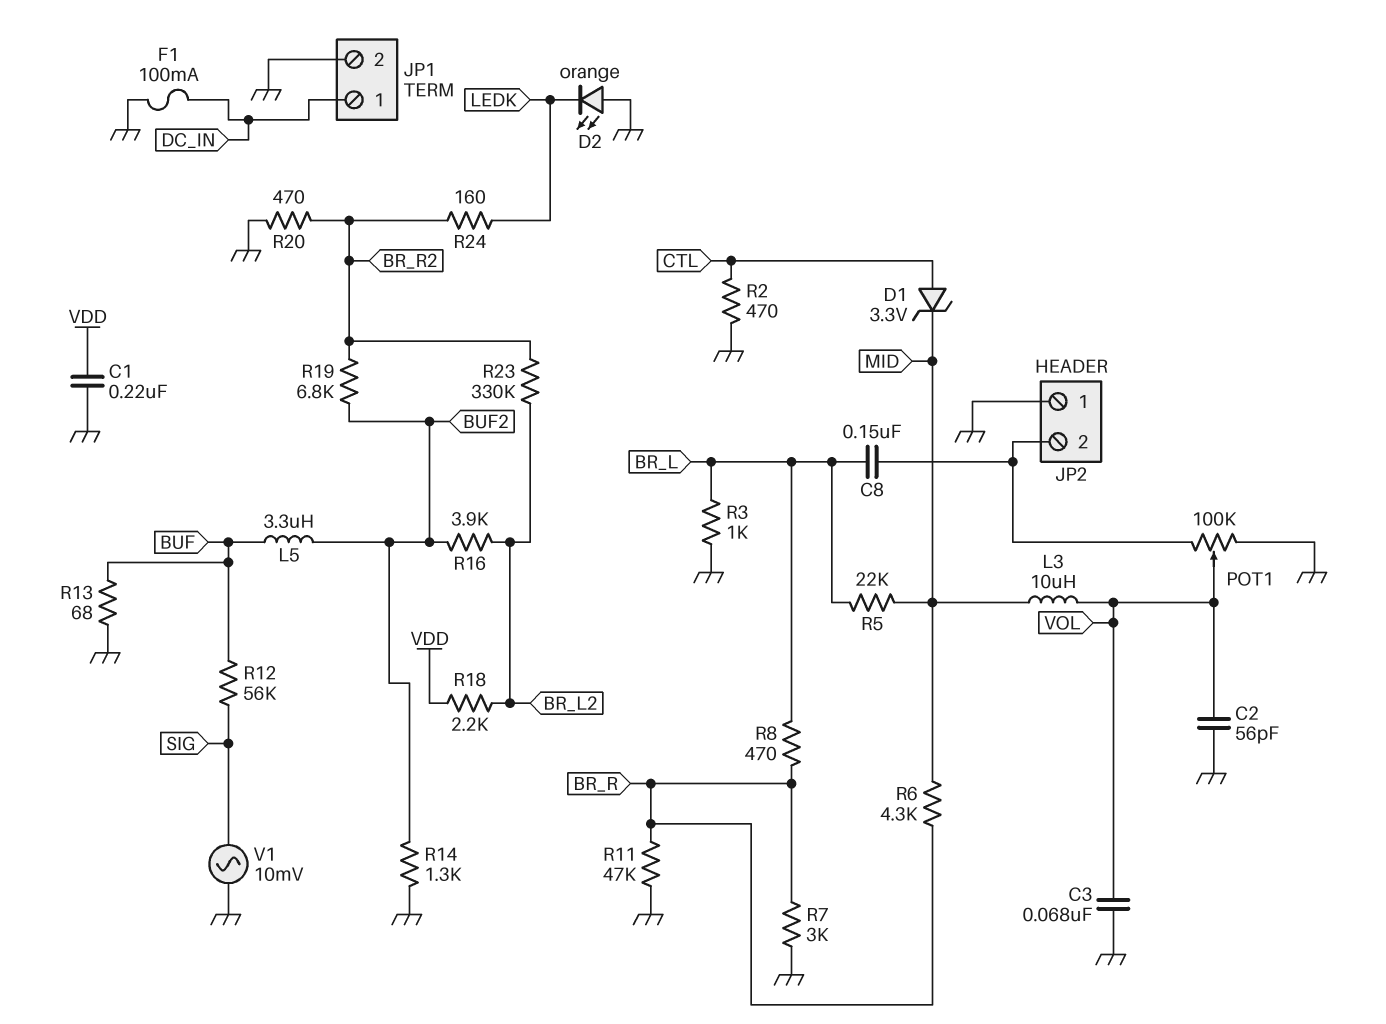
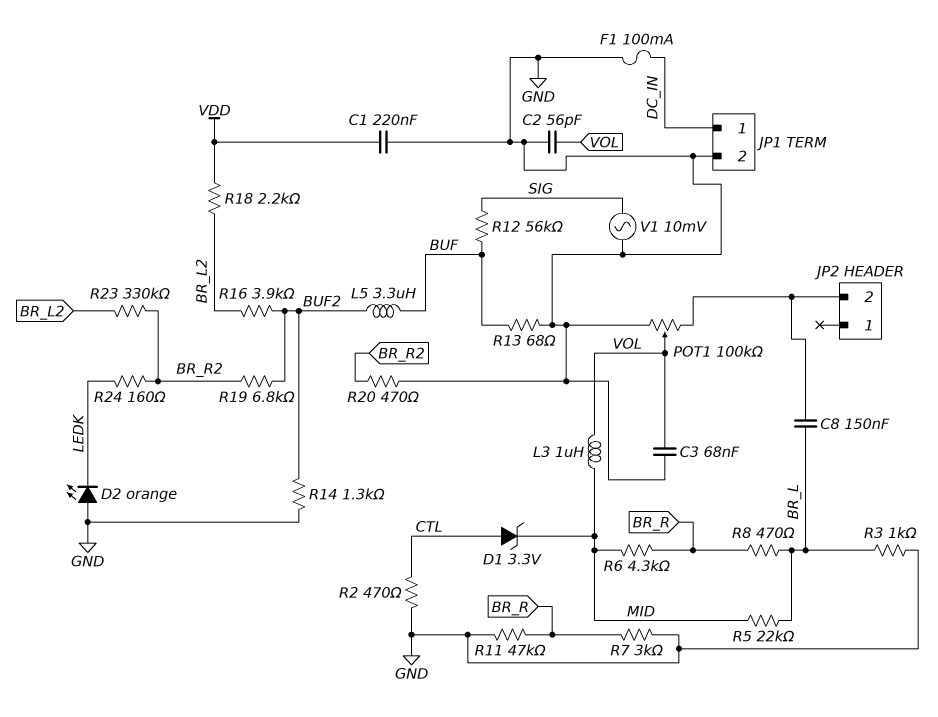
JP2 pin 1: GND -> none
L3: 10uH (MID, VOL) -> 1uH (MID, VOL)

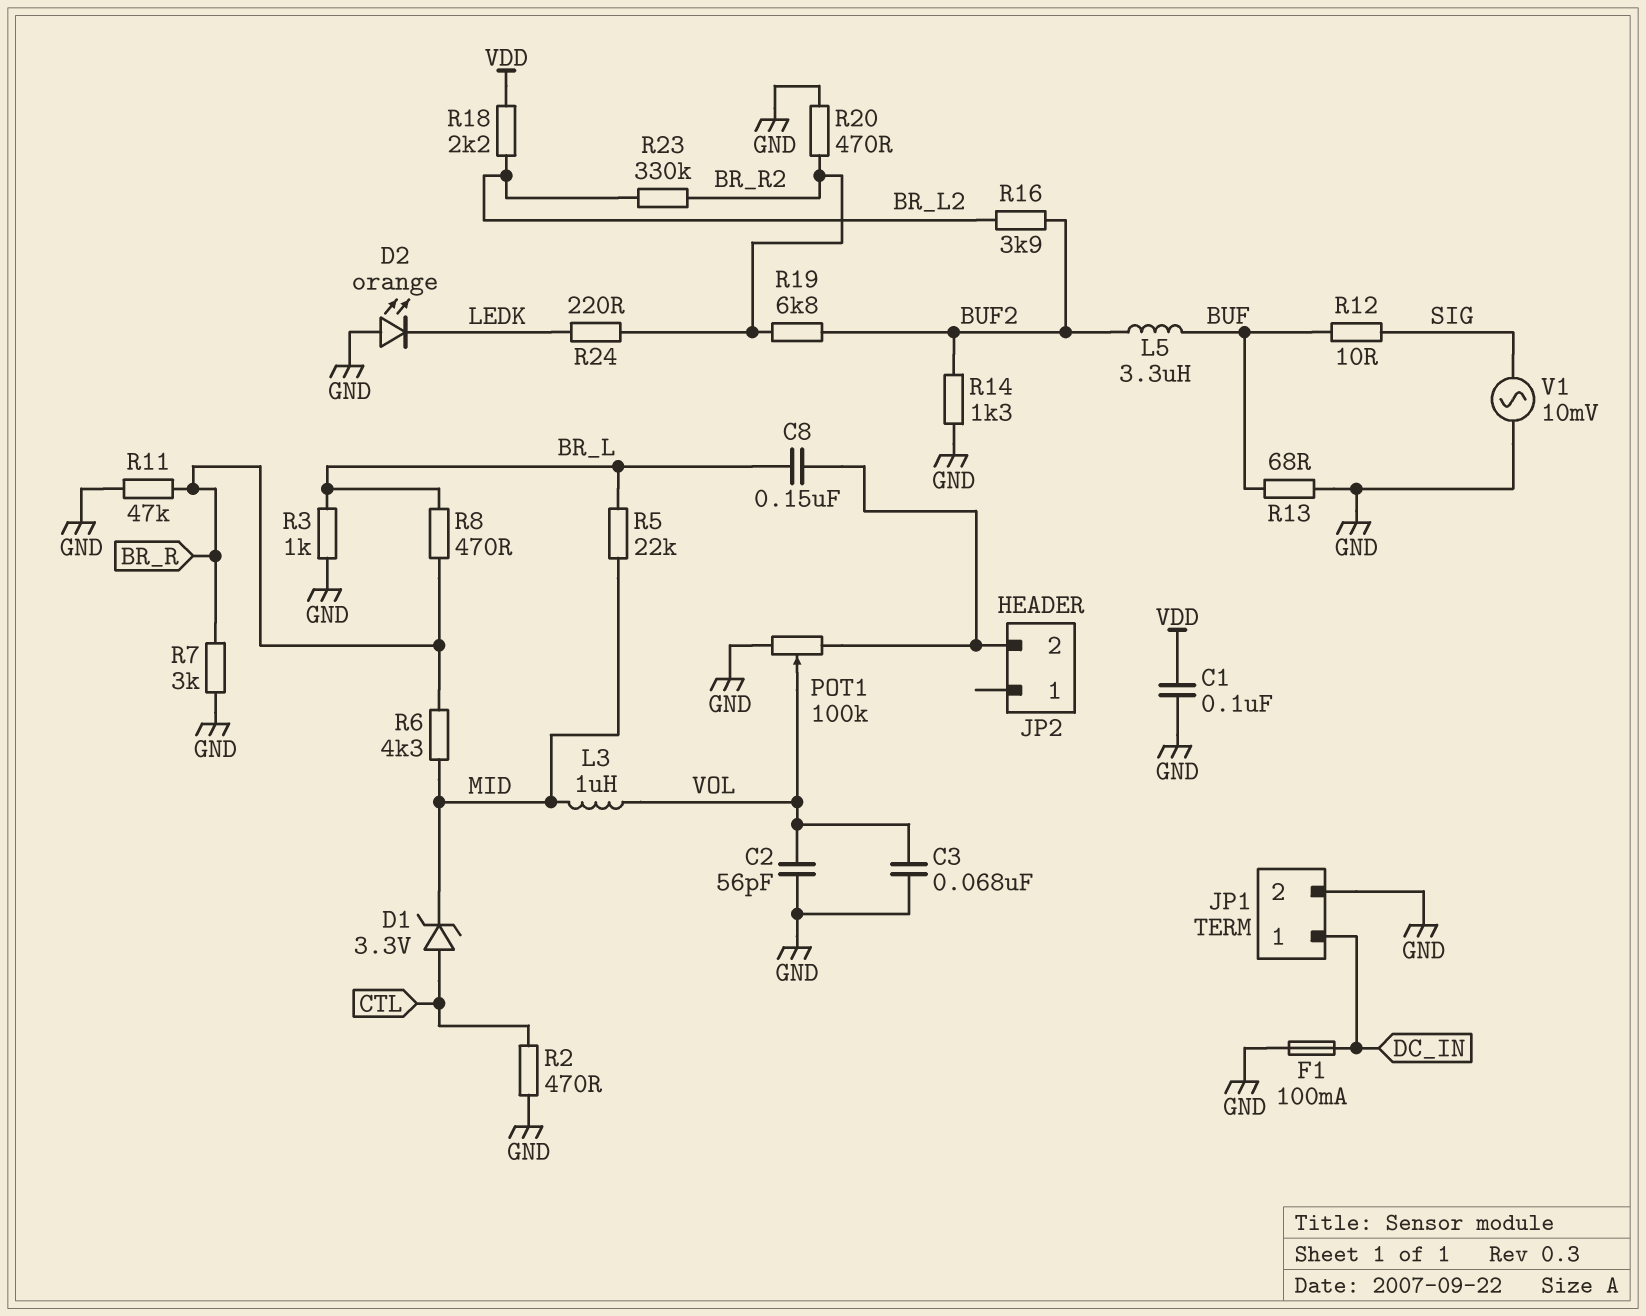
C1: 220nF (GND, VDD) -> 100nF (GND, VDD)
R12: 56k (BUF, SIG) -> 10 (BUF, SIG)
R24: 160 (BR_R2, LEDK) -> 220 (BR_R2, LEDK)

